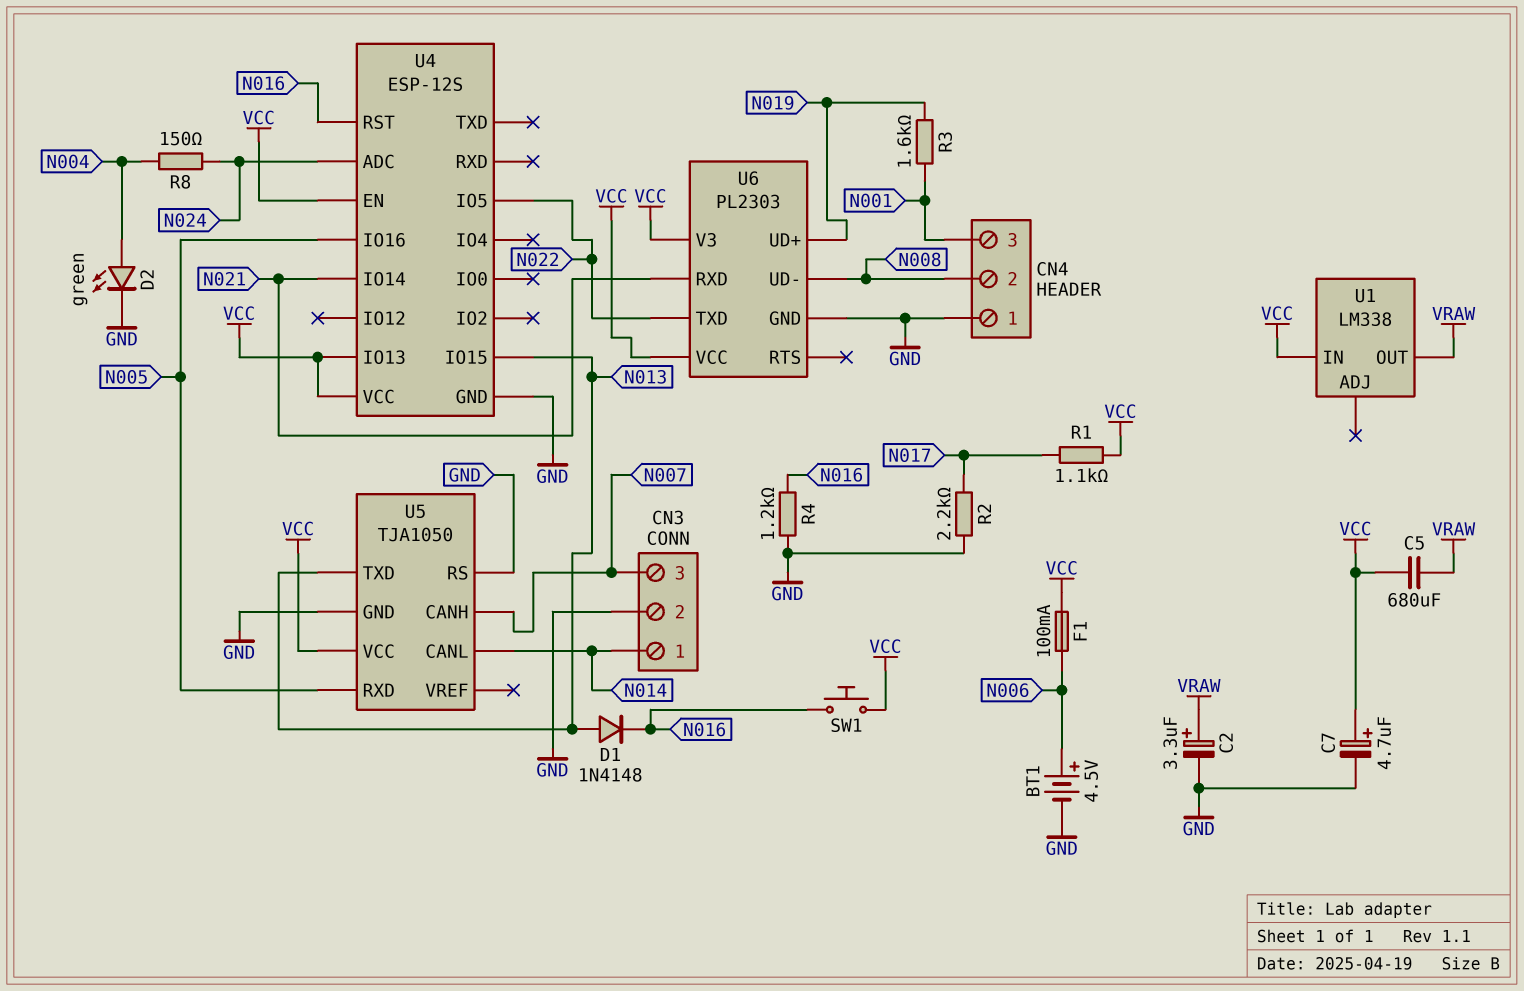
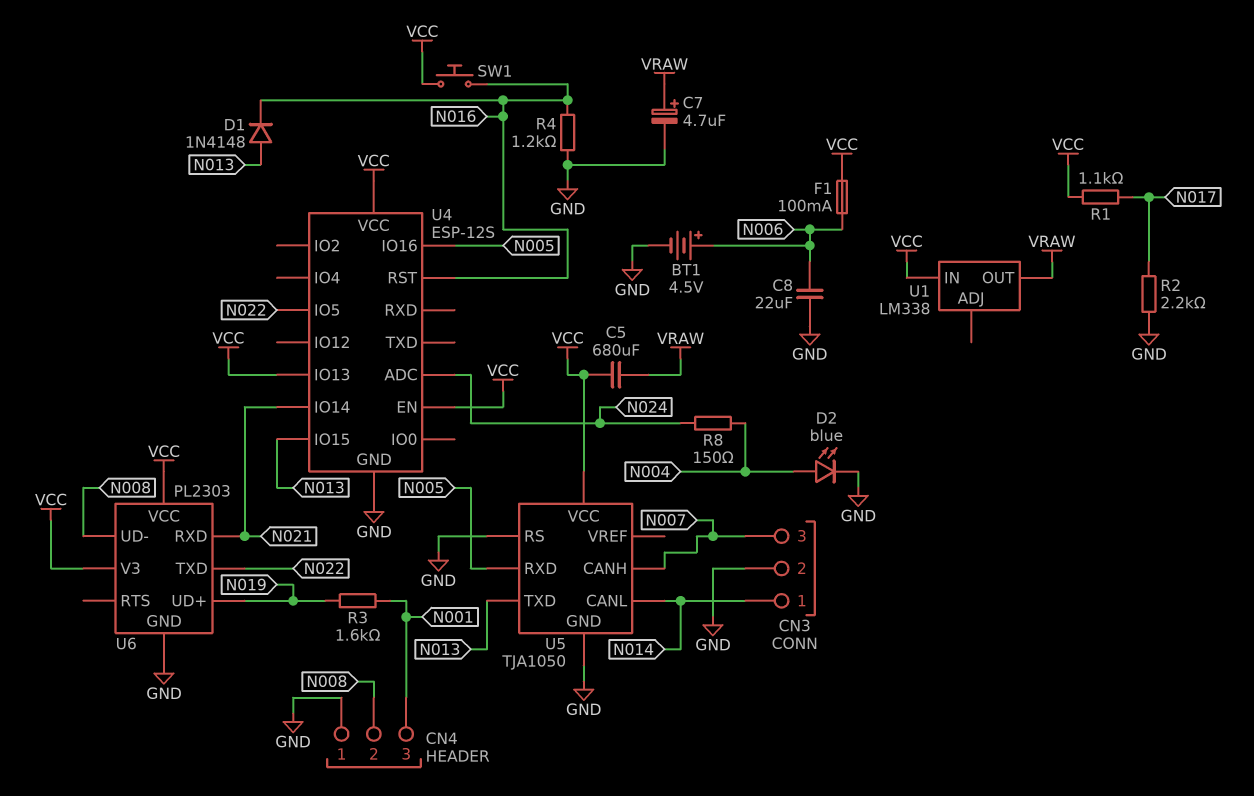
C2: 3.3uF (plus VRAW, minus GND) -> none
C7: 4.7uF (plus VCC, minus GND) -> 4.7uF (plus VRAW, minus GND)
C8: none -> 22uF (GND, N006)
D2: LED green (A N004, K GND) -> LED blue (A N004, K GND)

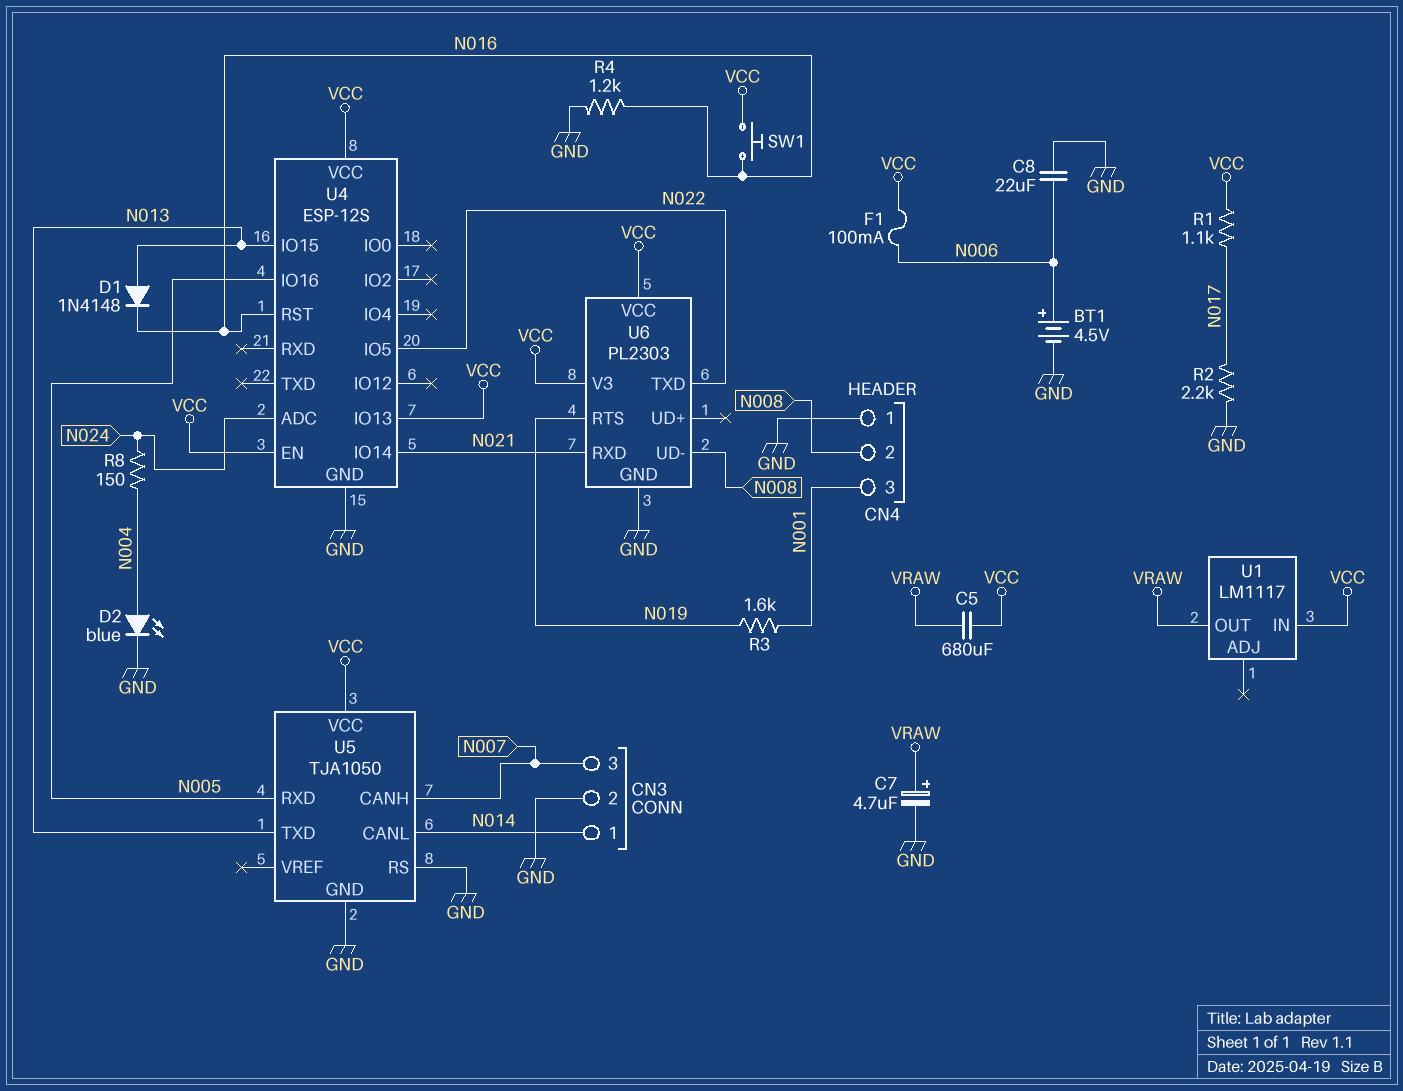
U1: LM338 -> LM1117
U6 pin RTS: none -> N019
U6 pin UD+: N019 -> none

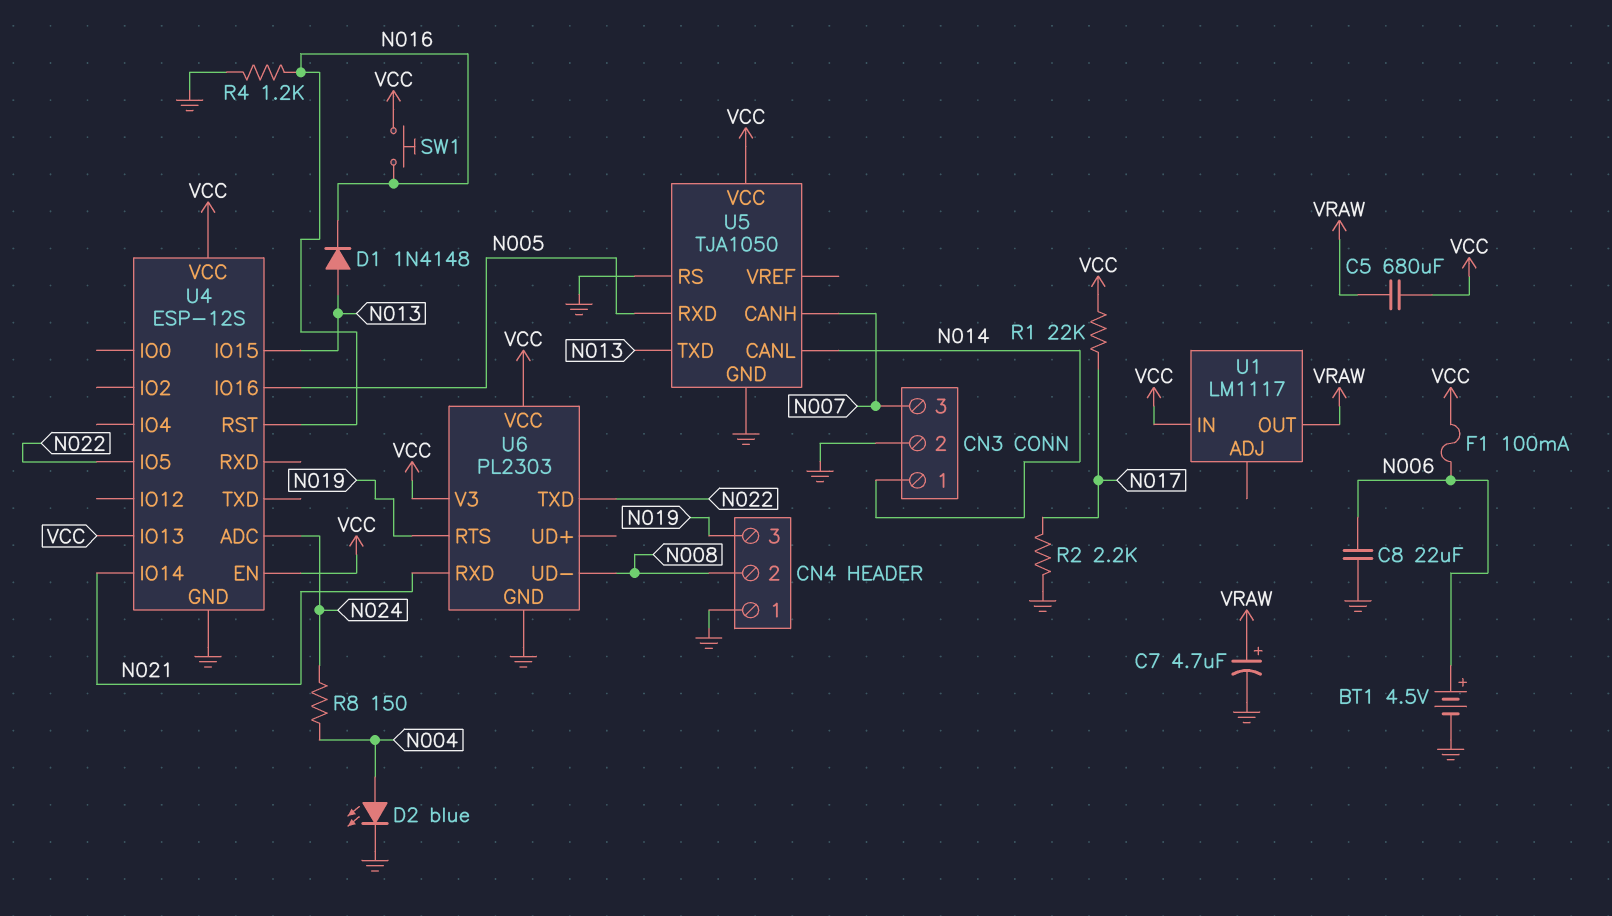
CN4 pin 3: N001 -> N019
R1: 1.1k (N017, VCC) -> 22k (N017, VCC)
R3: 1.6k (N001, N019) -> none

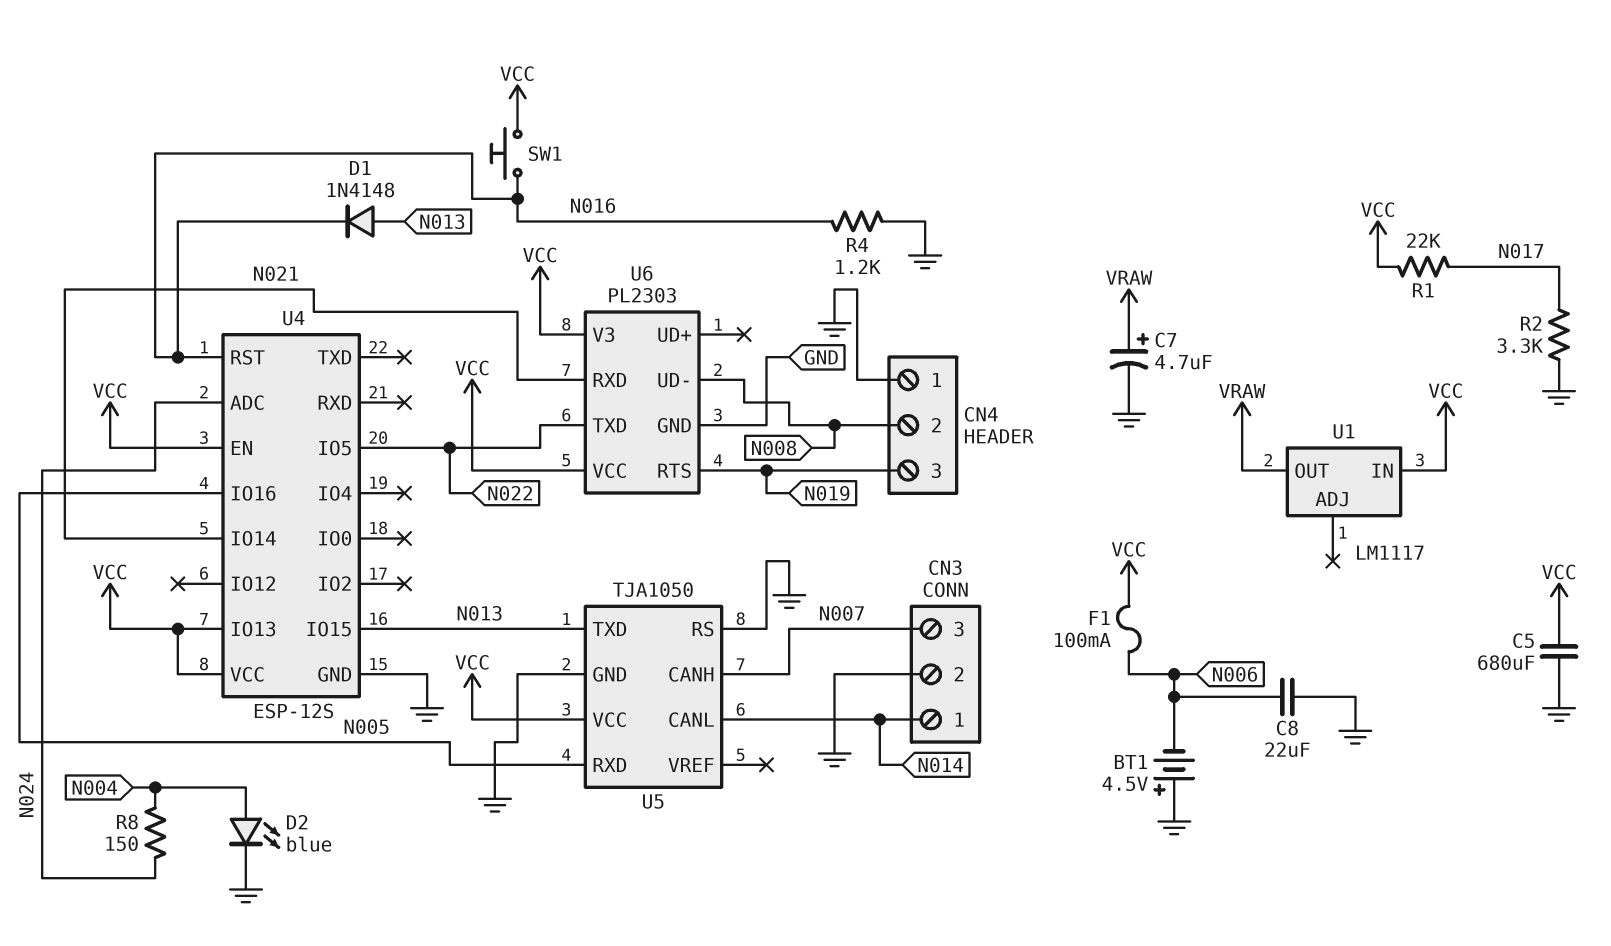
BT1: 4.5V (plus N006, minus GND) -> 4.5V (plus GND, minus N006)
C5: 680uF (VCC, VRAW) -> 680uF (GND, VCC)
R2: 2.2k (GND, N017) -> 3.3k (GND, N017)

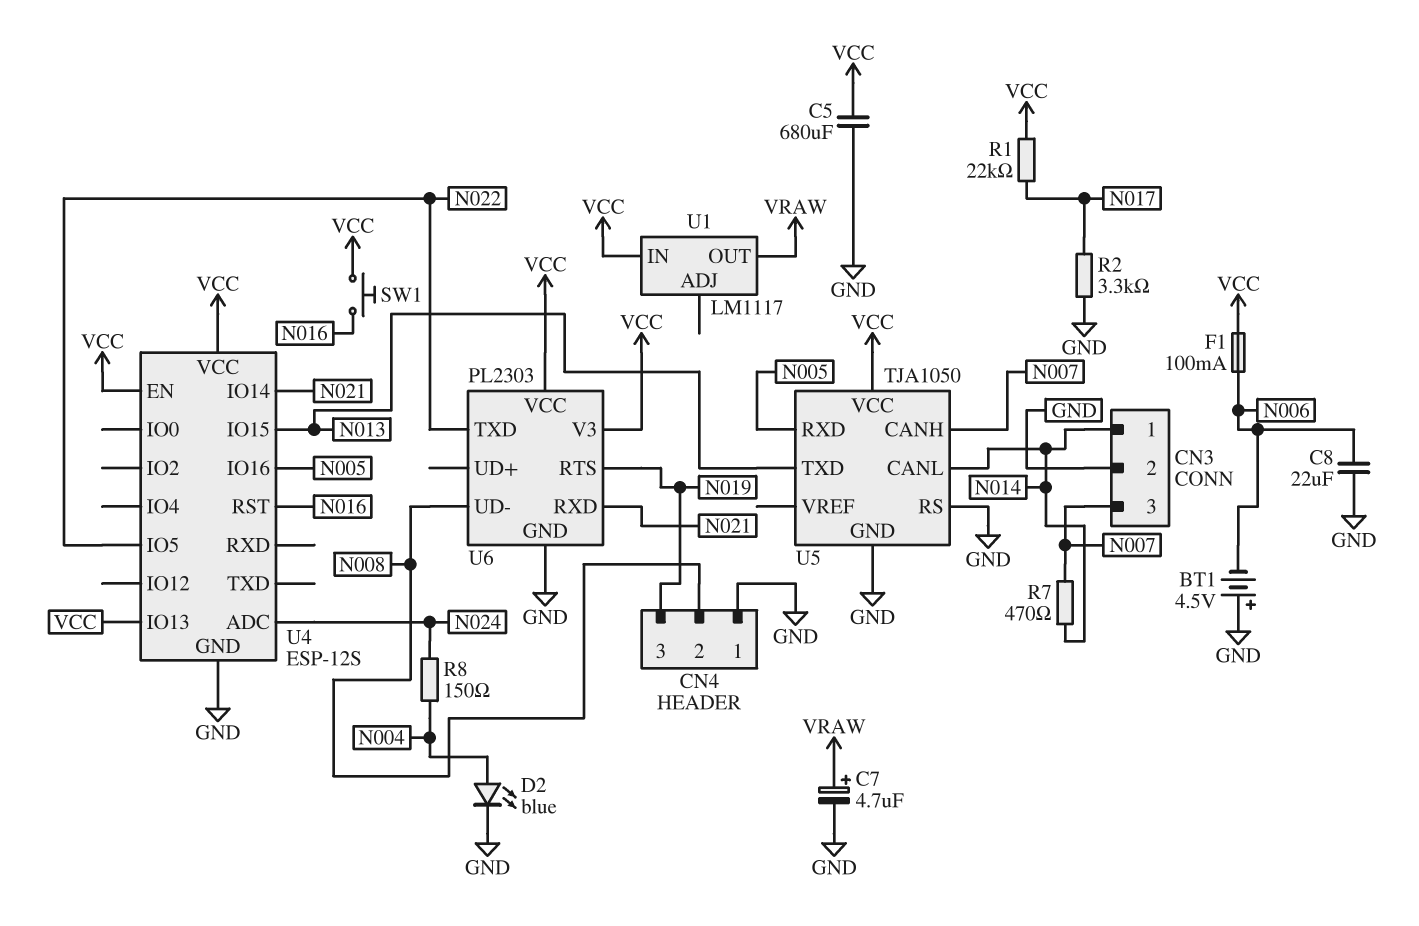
D1: diode 1N4148 (A N013, K N016) -> none
R4: 1.2k (GND, N016) -> none
R7: none -> 470 (N007, N014)

